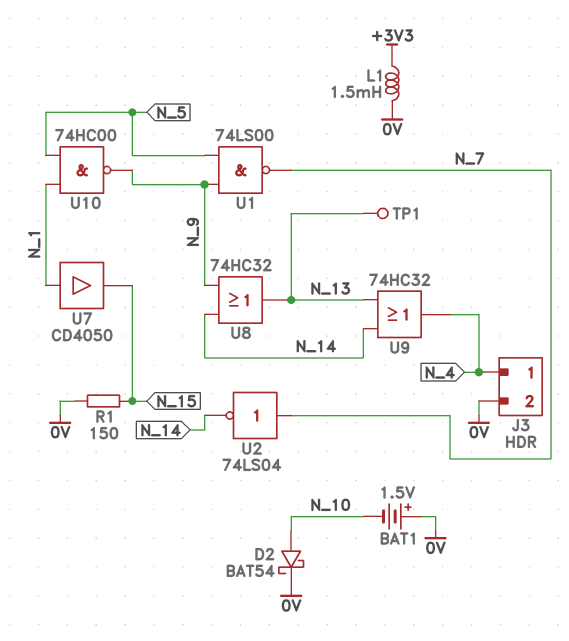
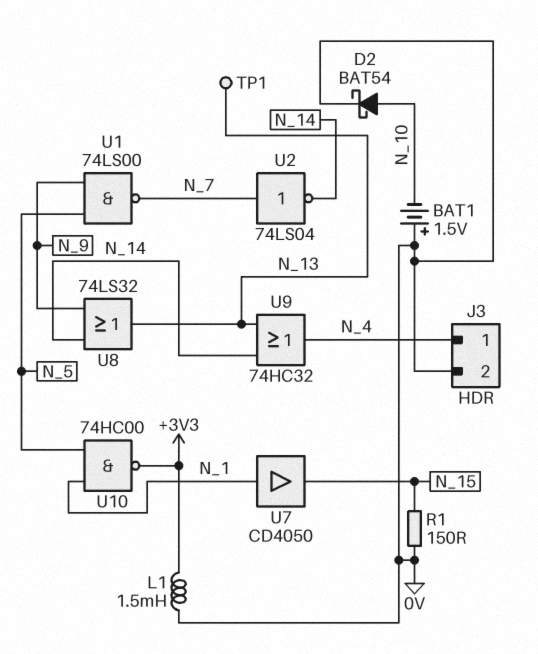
U8: OR 74HC32 (in N_9, in N_14, out N_13) -> OR 74LS32 (in N_9, in N_14, out N_13)
U10: NAND 74HC00 (in N_1, in N_5, out N_9) -> NAND 74HC00 (in N_1, in N_5, out +3V3)

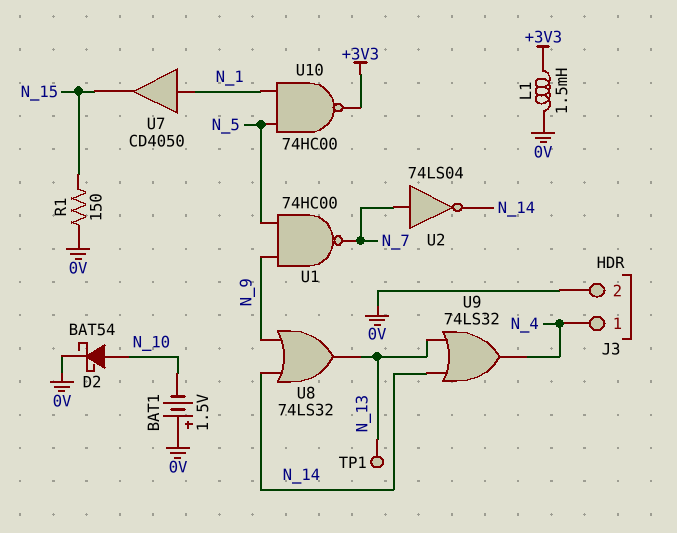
U1: NAND 74LS00 (in N_5, in N_9, out N_7) -> NAND 74HC00 (in N_5, in N_9, out N_7)
U9: OR 74HC32 (in N_13, in N_14, out N_4) -> OR 74LS32 (in N_13, in N_14, out N_4)

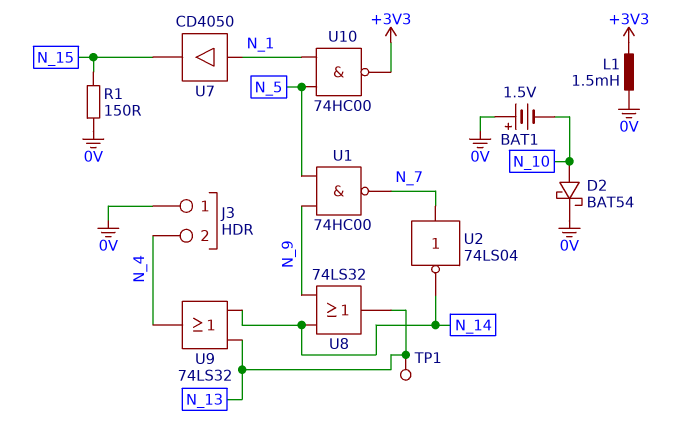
J3 pin 1: N_4 -> 0V
J3 pin 2: 0V -> N_4

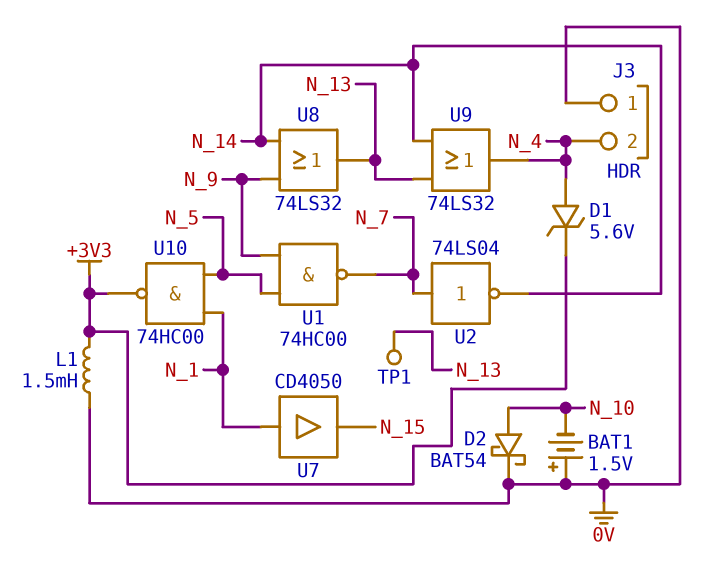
D1: none -> zener 5.6V (A N_4, K +3V3)
R1: 150 (0V, N_15) -> none

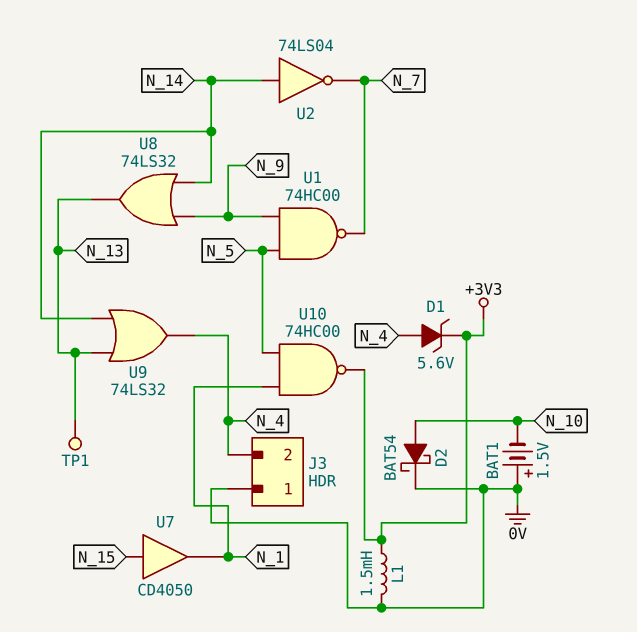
U2: NOT 74LS04 (in N_7, out N_14) -> NOT 74LS04 (in N_14, out N_7)
U7: buffer CD4050 (in N_1, out N_15) -> buffer CD4050 (in N_15, out N_1)

